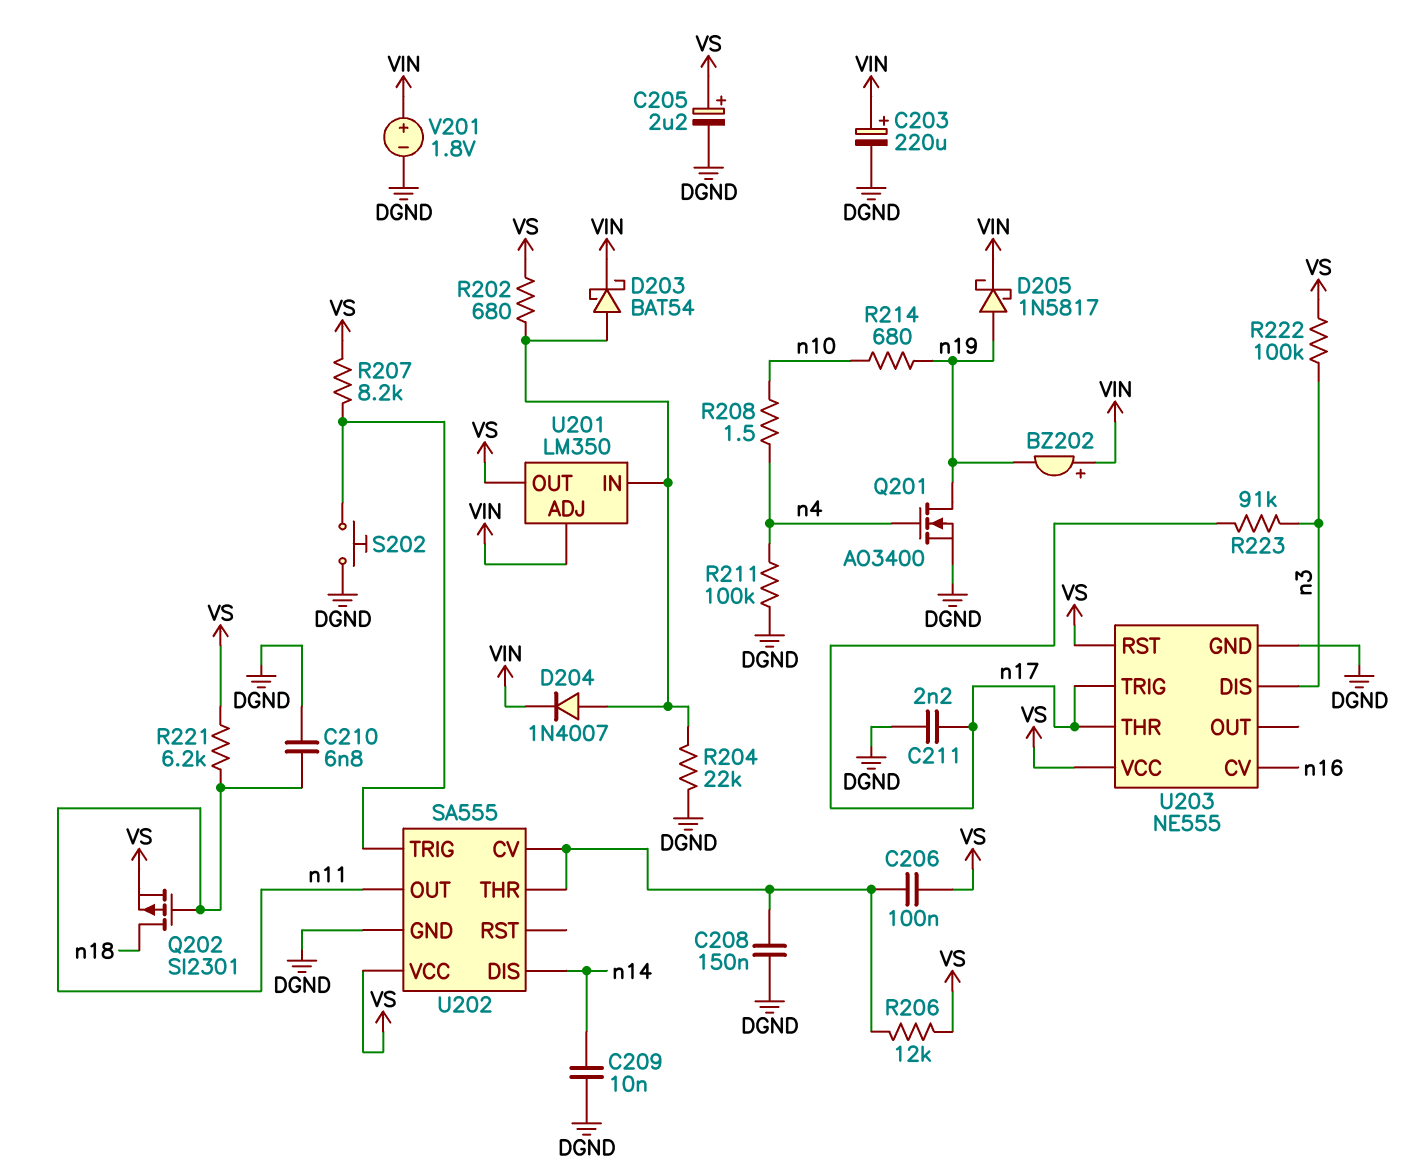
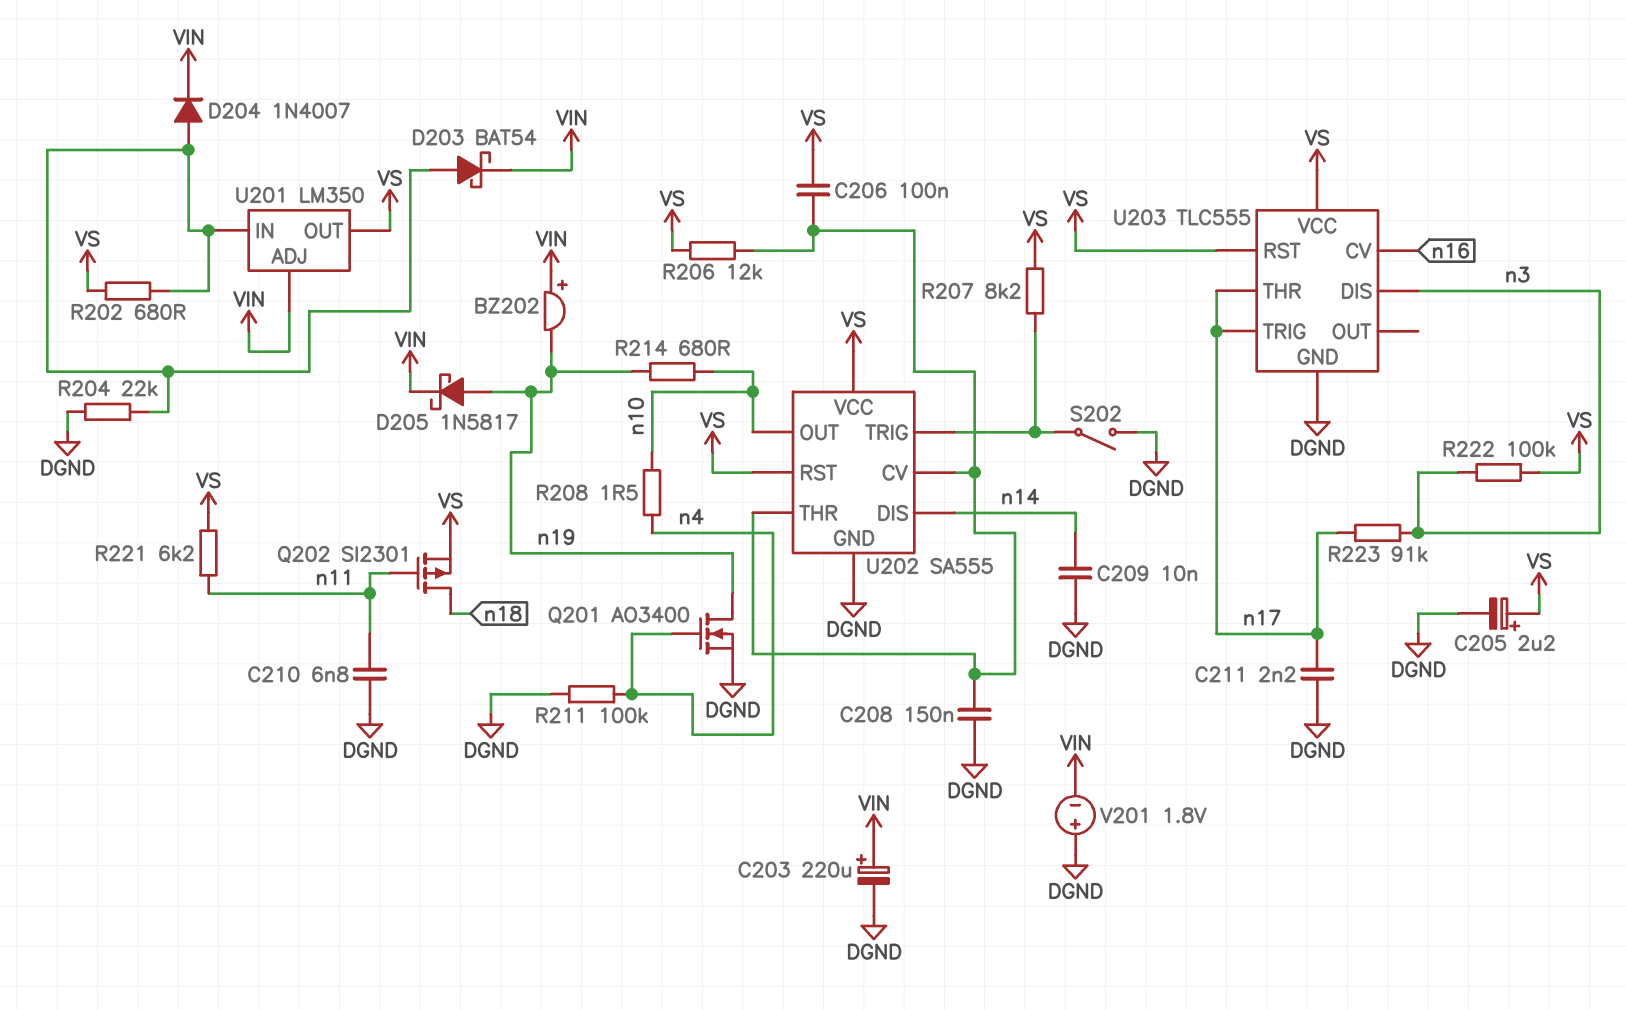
S202: button (DGND, U202/TRIG) -> switch (DGND, U202/TRIG)
U202 pin OUT: n11 -> n10
U202 pin RST: none -> VS
U203: NE555 -> TLC555
V201: 1.8V (plus VIN, minus DGND) -> 1.8V (plus DGND, minus VIN)

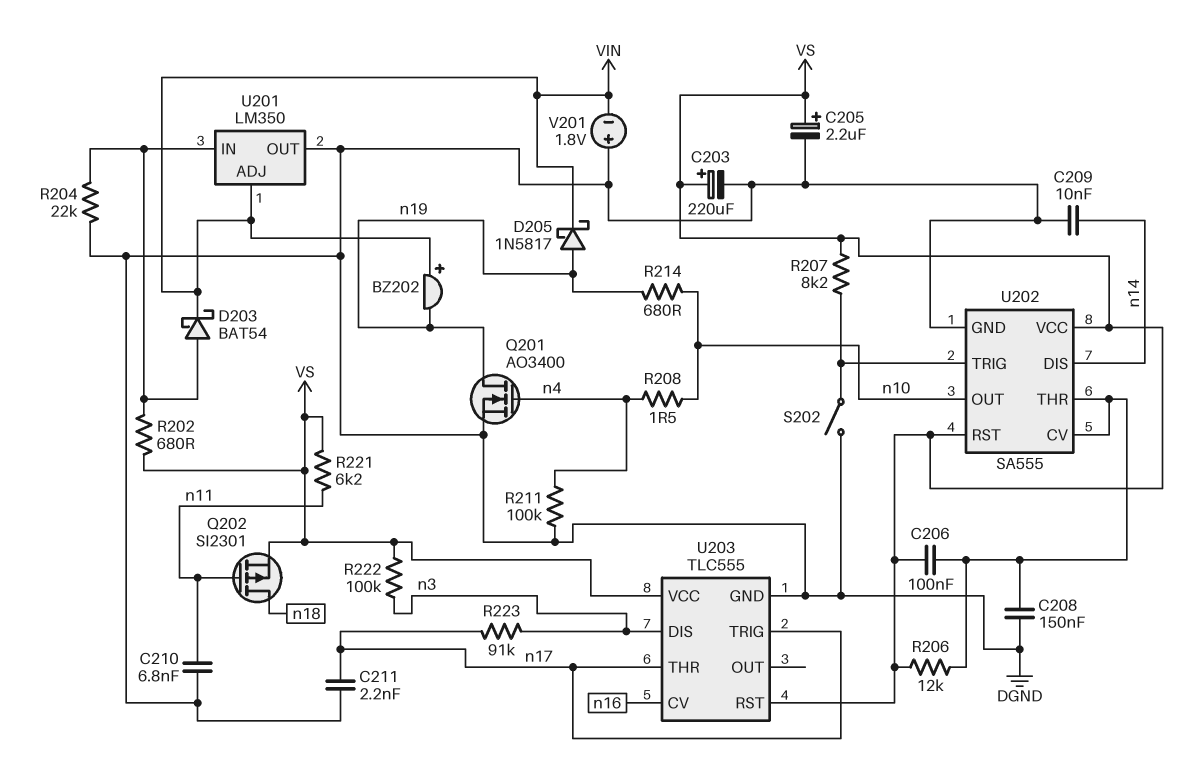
C203: 220uF (plus VIN, minus DGND) -> 220uF (plus VS, minus DGND)
D204: diode 1N4007 (A U201/IN, K VIN) -> none
U201 pin OUT: VS -> DGND

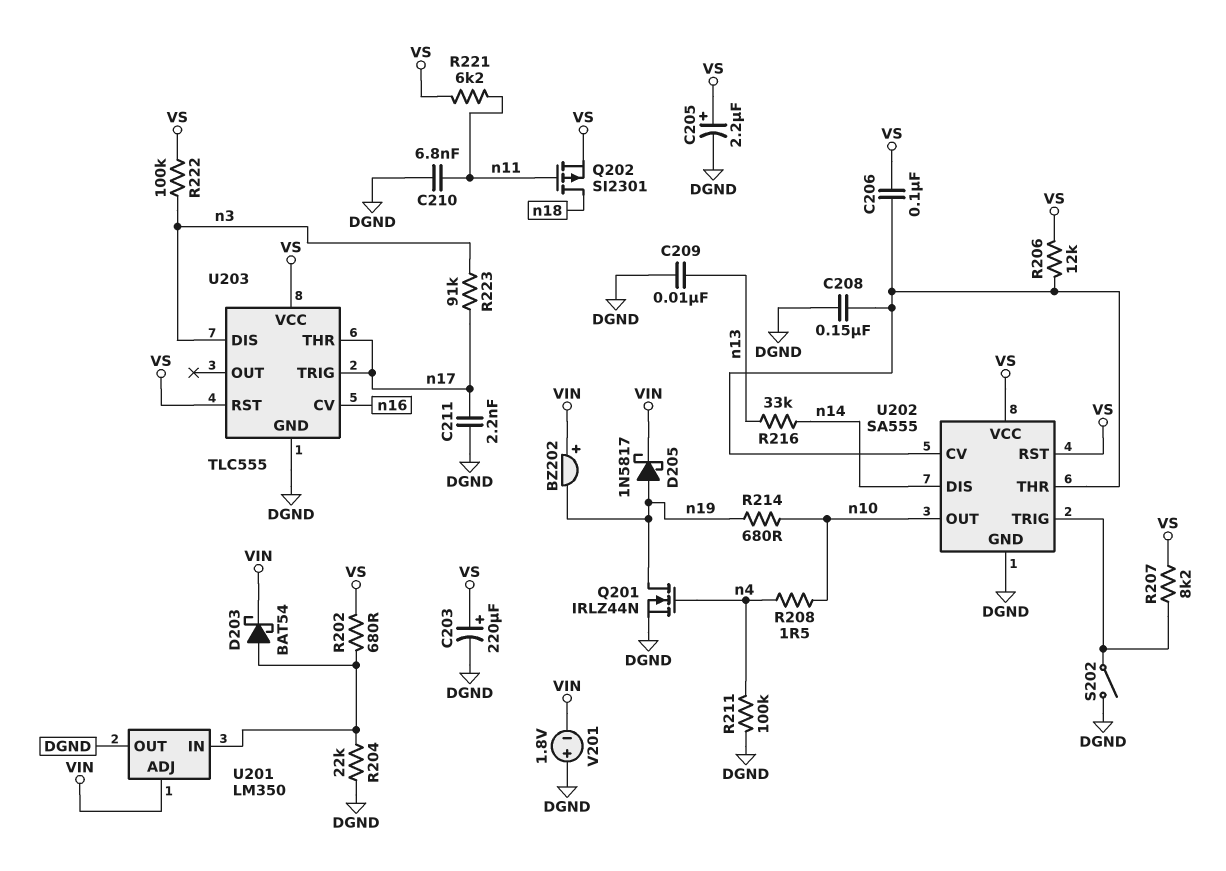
C209: 10nF (DGND, n14) -> 10nF (DGND, n13)
Q201: NMOS AO3400 (G n4, D n19, S DGND) -> NMOS IRLZ44N (G n4, D n19, S DGND)
R216: none -> 33k (n13, n14)

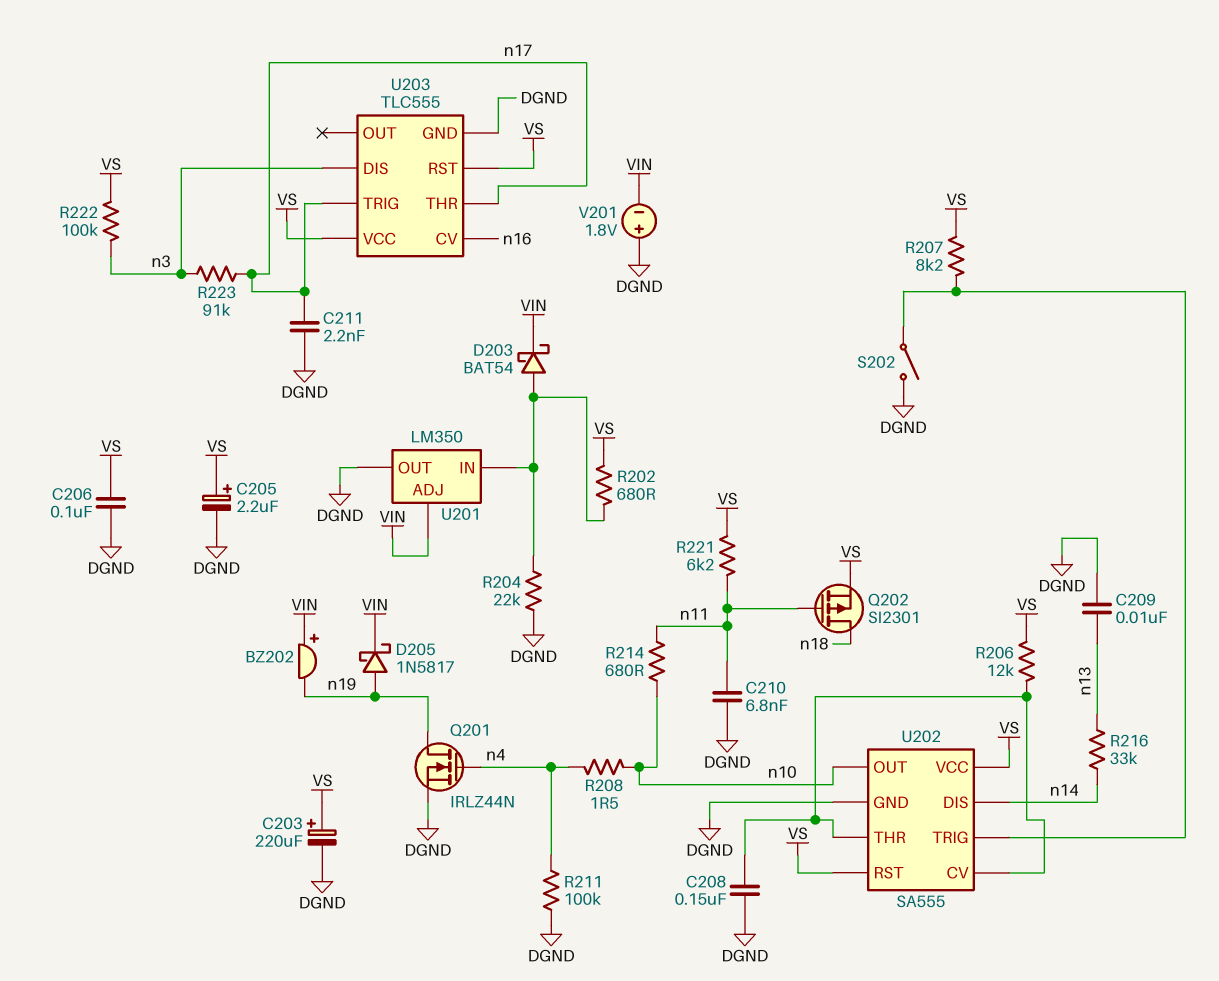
C206: 100nF (U202/CV, VS) -> 100nF (DGND, VS)
R214: 680 (n10, n19) -> 680 (n10, n11)

